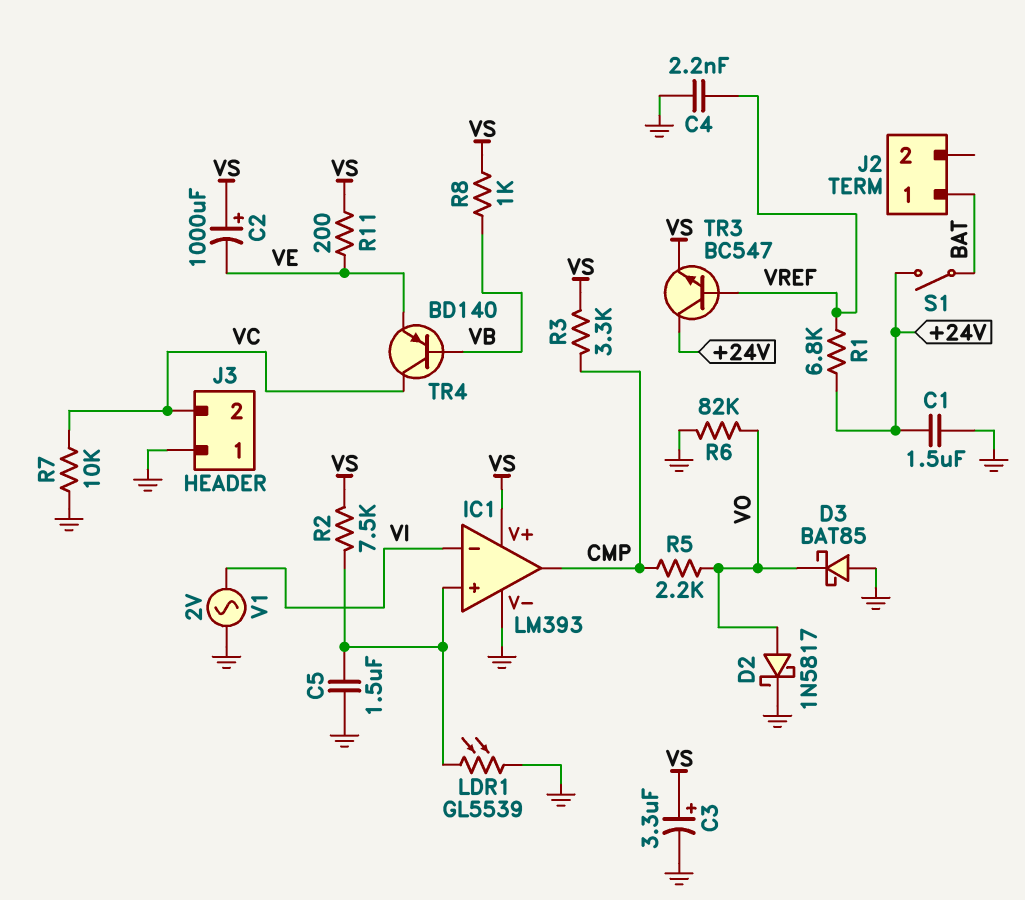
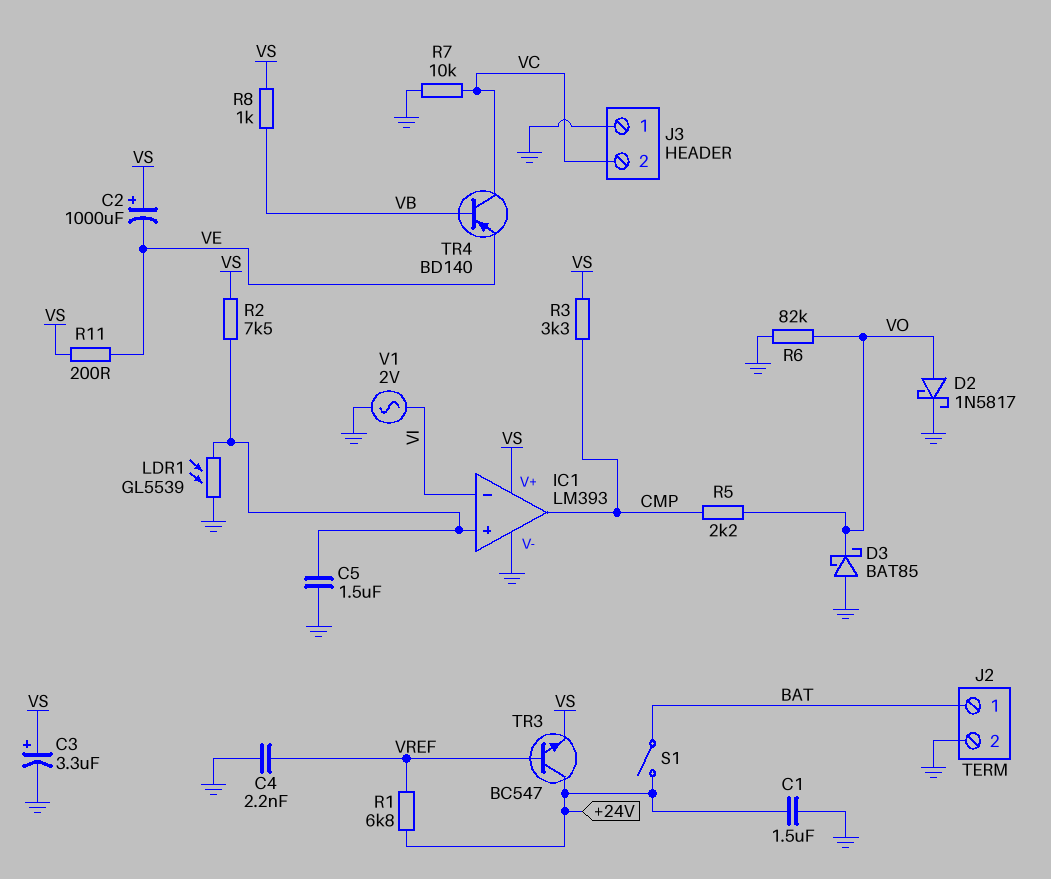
J2 pin 2: none -> GND

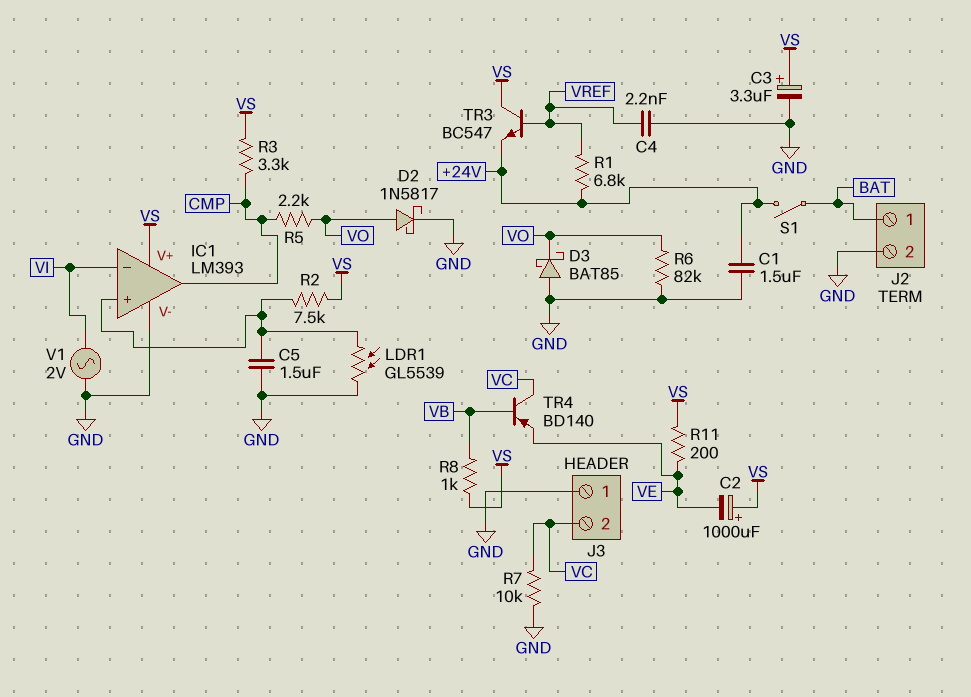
TR3: NPN BC547 (B VREF, C +24V, E VS) -> NPN BC547 (B VREF, C VS, E +24V)

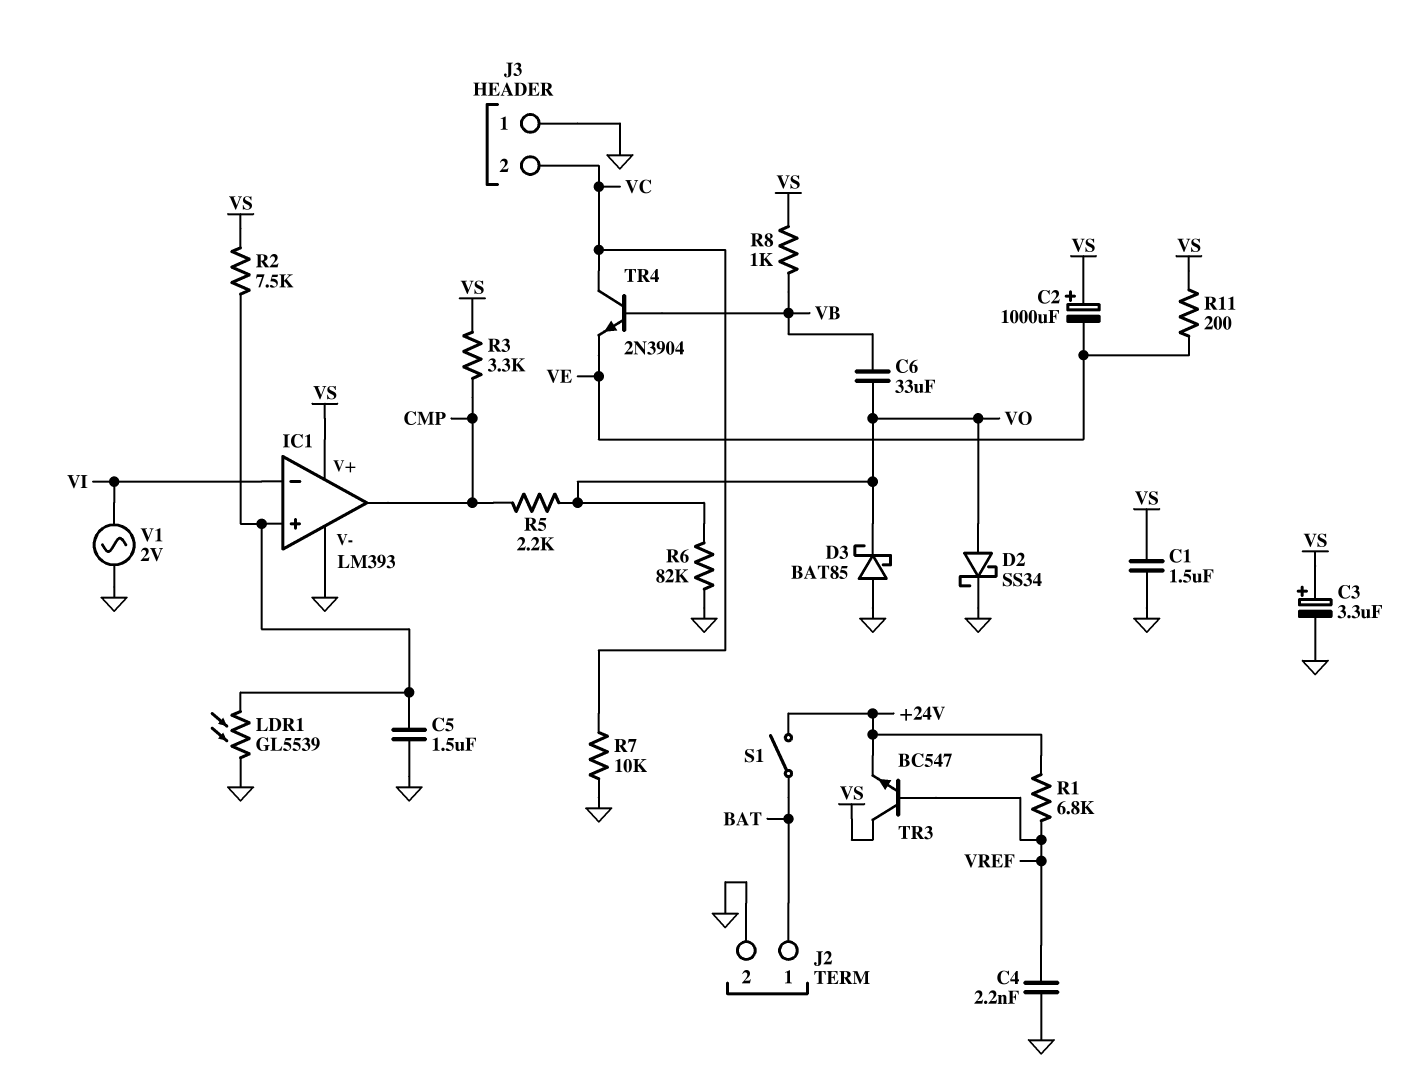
C1: 1.5uF (+24V, GND) -> 1.5uF (GND, VS)
C6: none -> 33uF (VB, VO)
D2: schottky 1N5817 (A VO, K GND) -> schottky SS34 (A VO, K GND)
TR4: PNP BD140 (B VB, C VC, E VE) -> NPN 2N3904 (B VB, C VC, E VE)

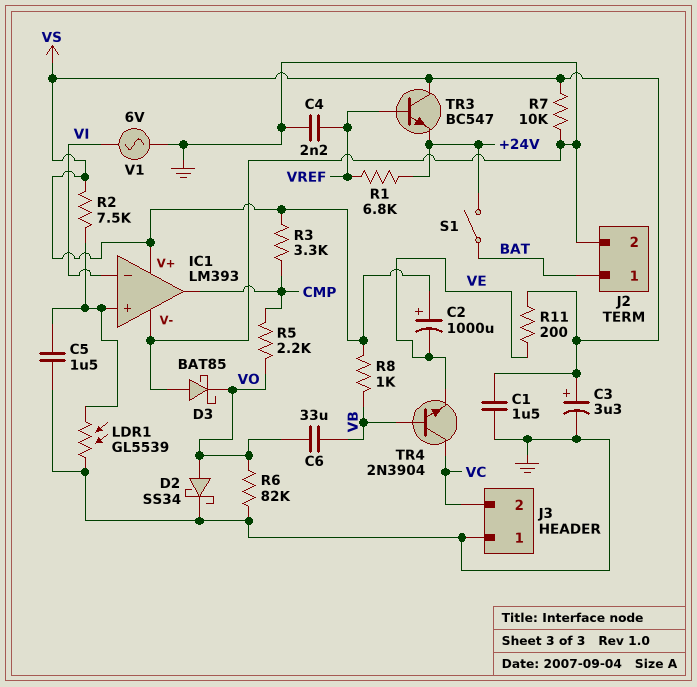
R7: 10k (GND, VC) -> 10k (GND, VS)
V1: AC 2V (GND, VI) -> AC 6V (GND, VI)

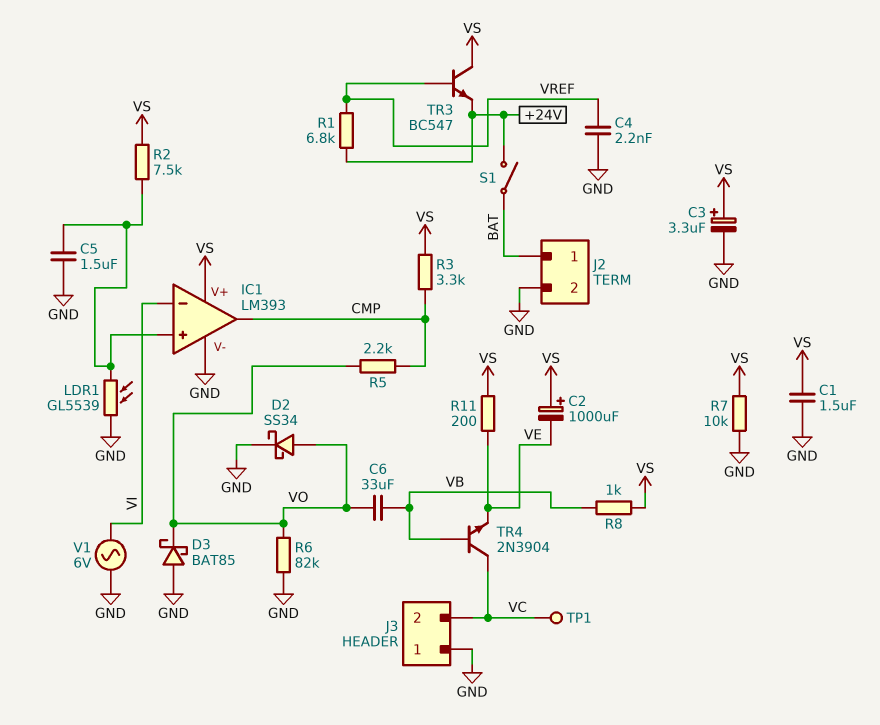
TP1: none -> test point (VC)

